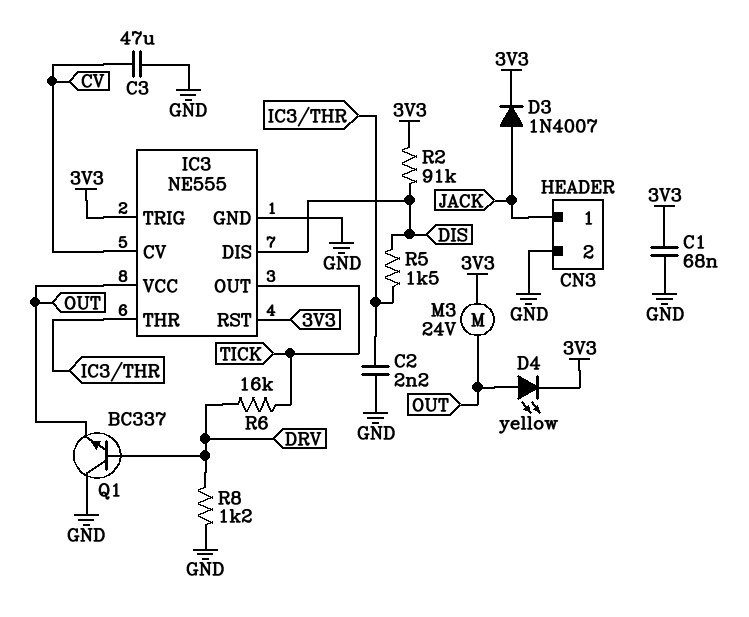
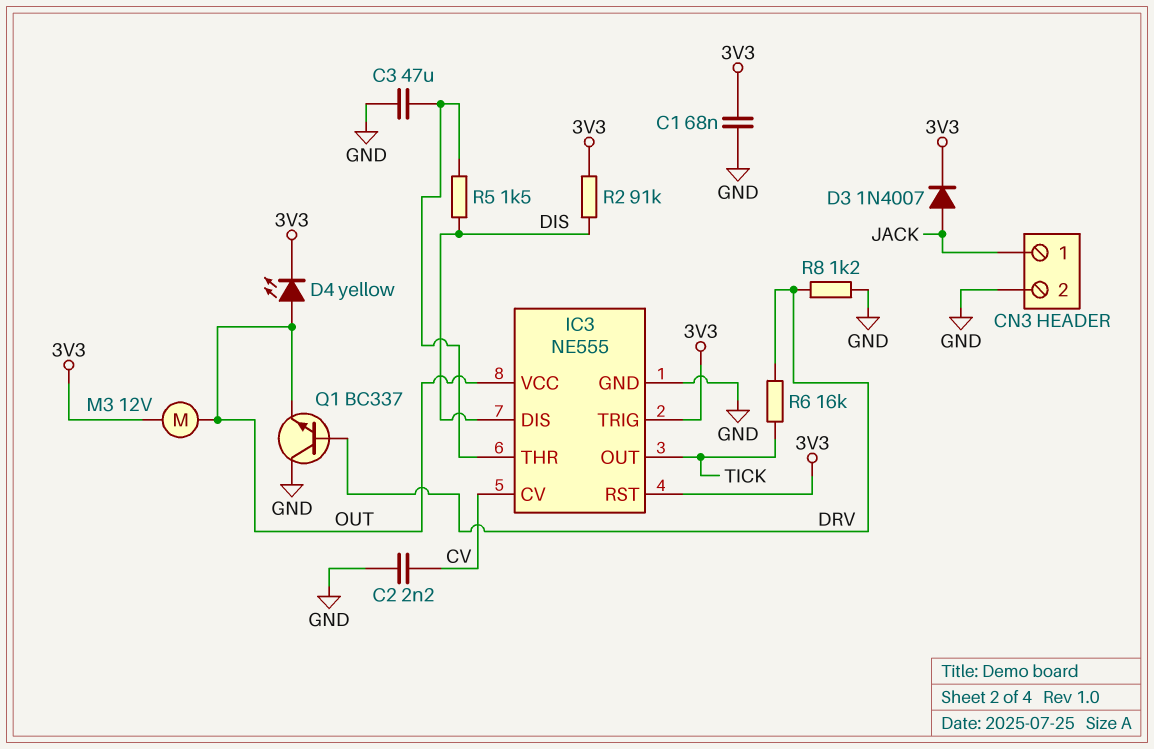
C2: 2.2nF (GND, IC3/THR) -> 2.2nF (CV, GND)
C3: 47uF (CV, GND) -> 47uF (GND, IC3/THR)
M3: motor 24V (3V3, OUT) -> motor 12V (3V3, OUT)

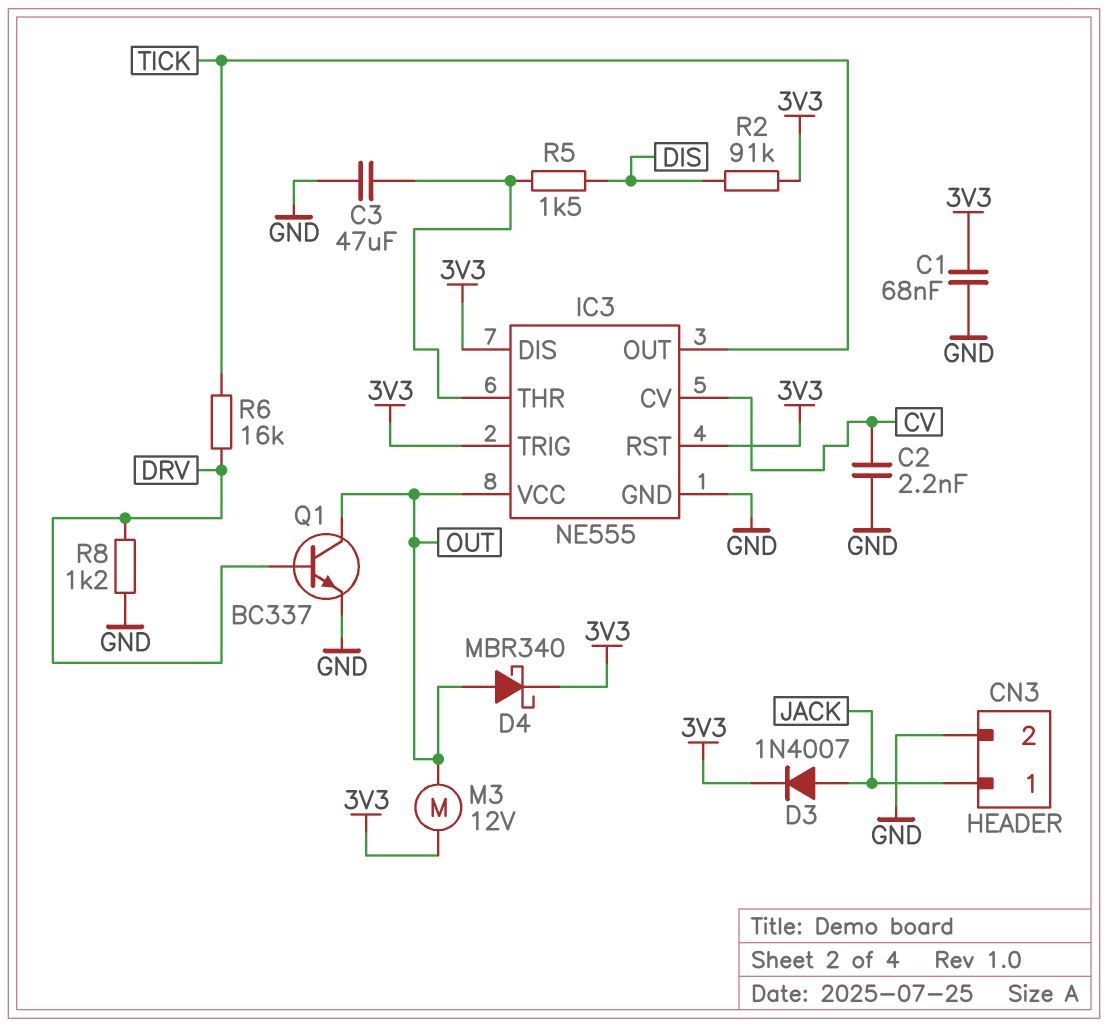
D4: LED yellow (A OUT, K 3V3) -> schottky MBR340 (A OUT, K 3V3)
IC3 pin DIS: DIS -> 3V3
Q1: NPN BC337 (B DRV, C GND, E OUT) -> NPN BC337 (B DRV, C OUT, E GND)

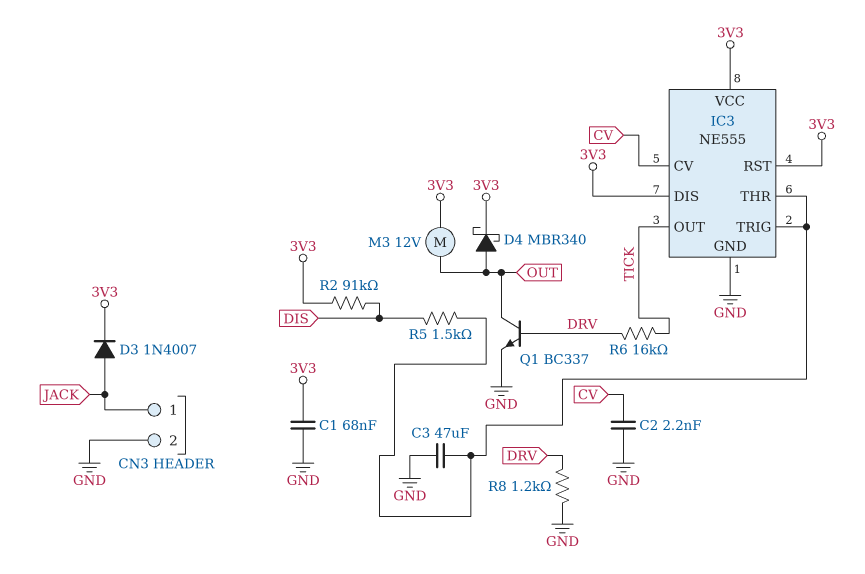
IC3 pin TRIG: 3V3 -> IC3/THR
IC3 pin VCC: OUT -> 3V3

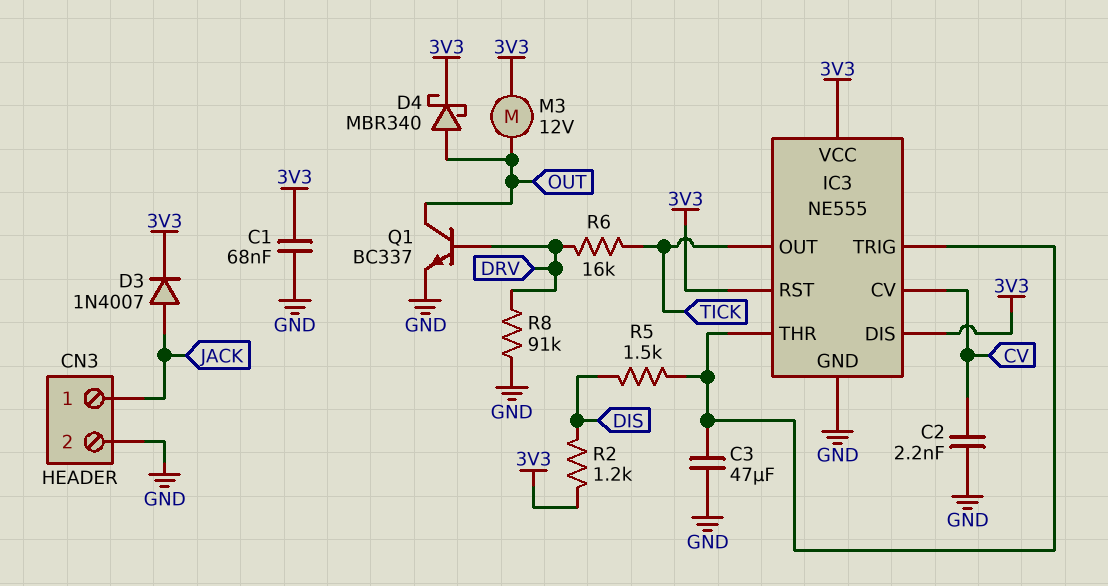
R2: 91k (3V3, DIS) -> 1.2k (3V3, DIS)
R8: 1.2k (DRV, GND) -> 91k (DRV, GND)

